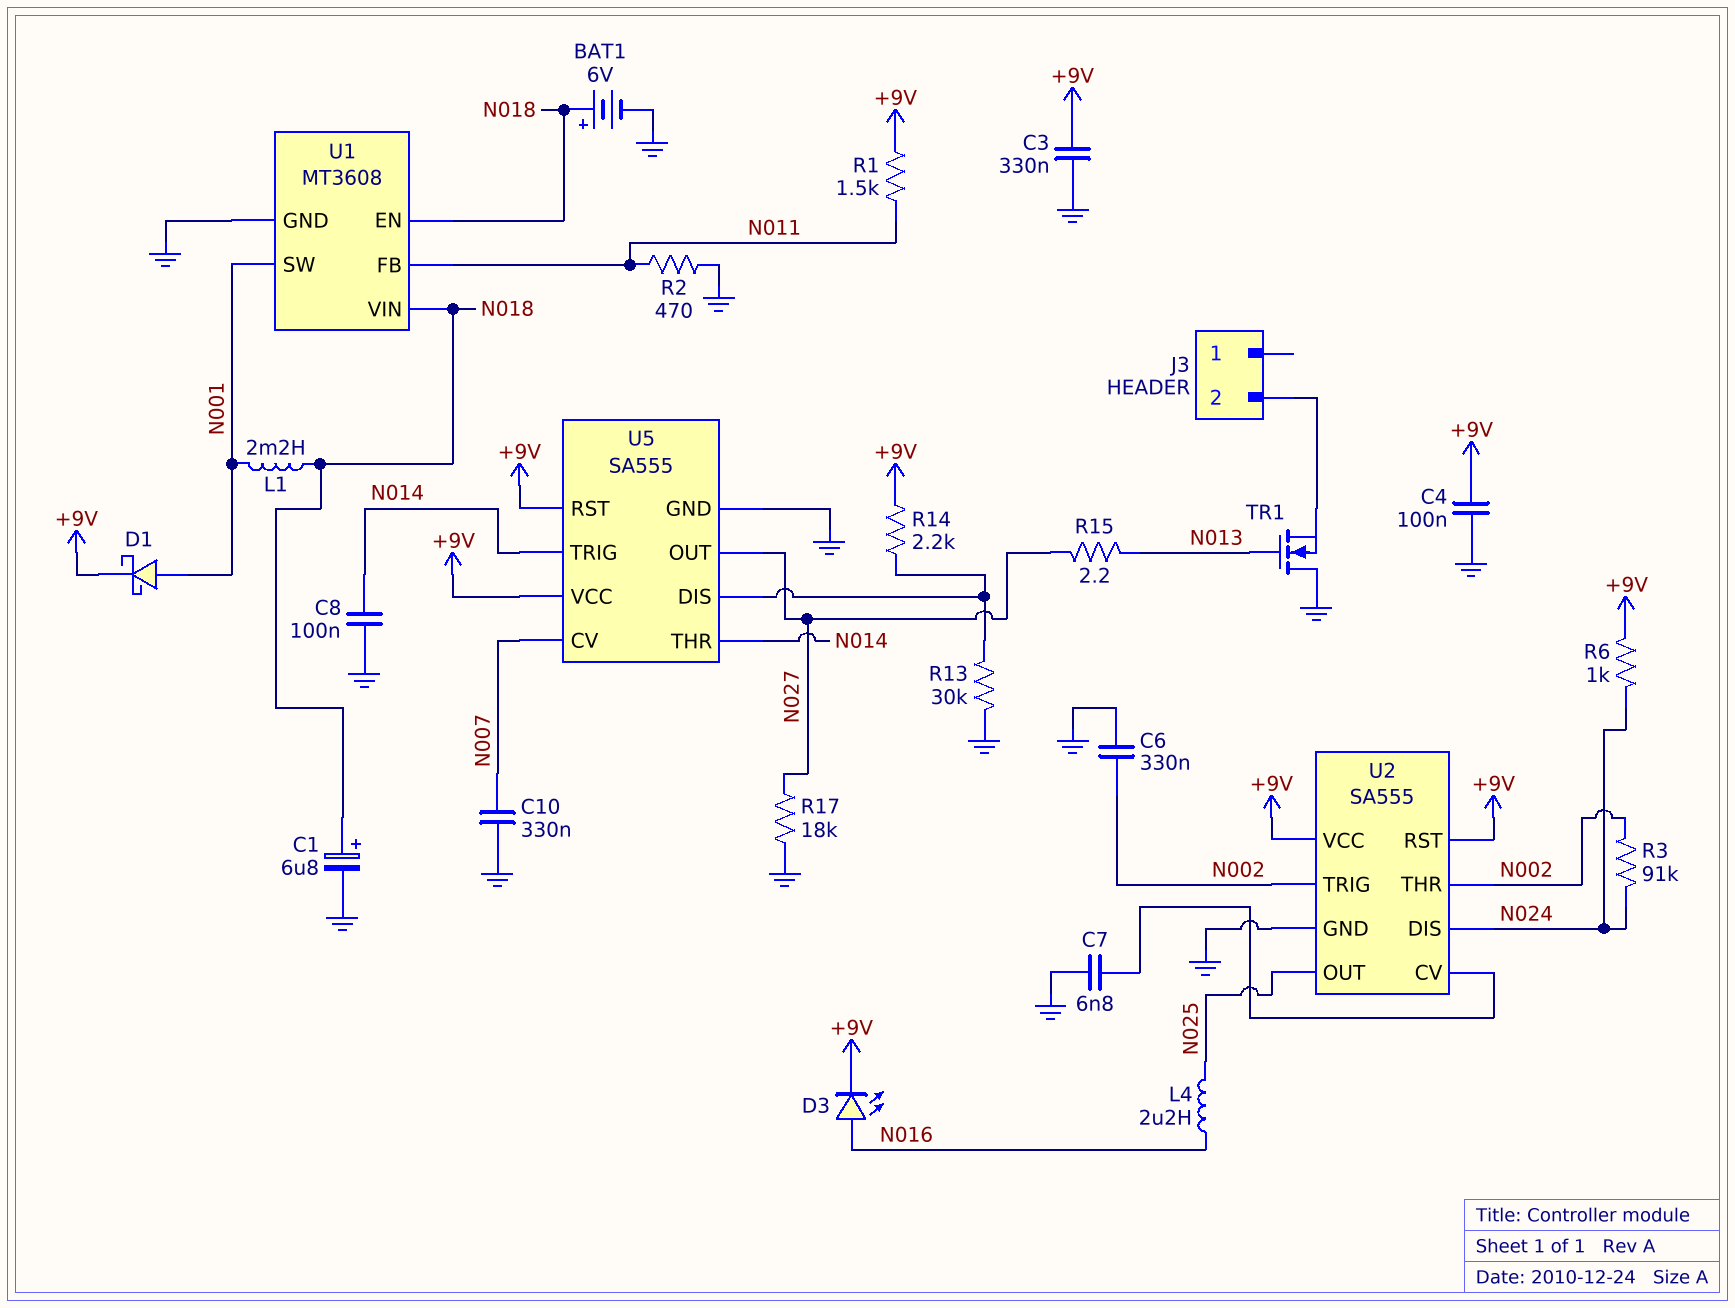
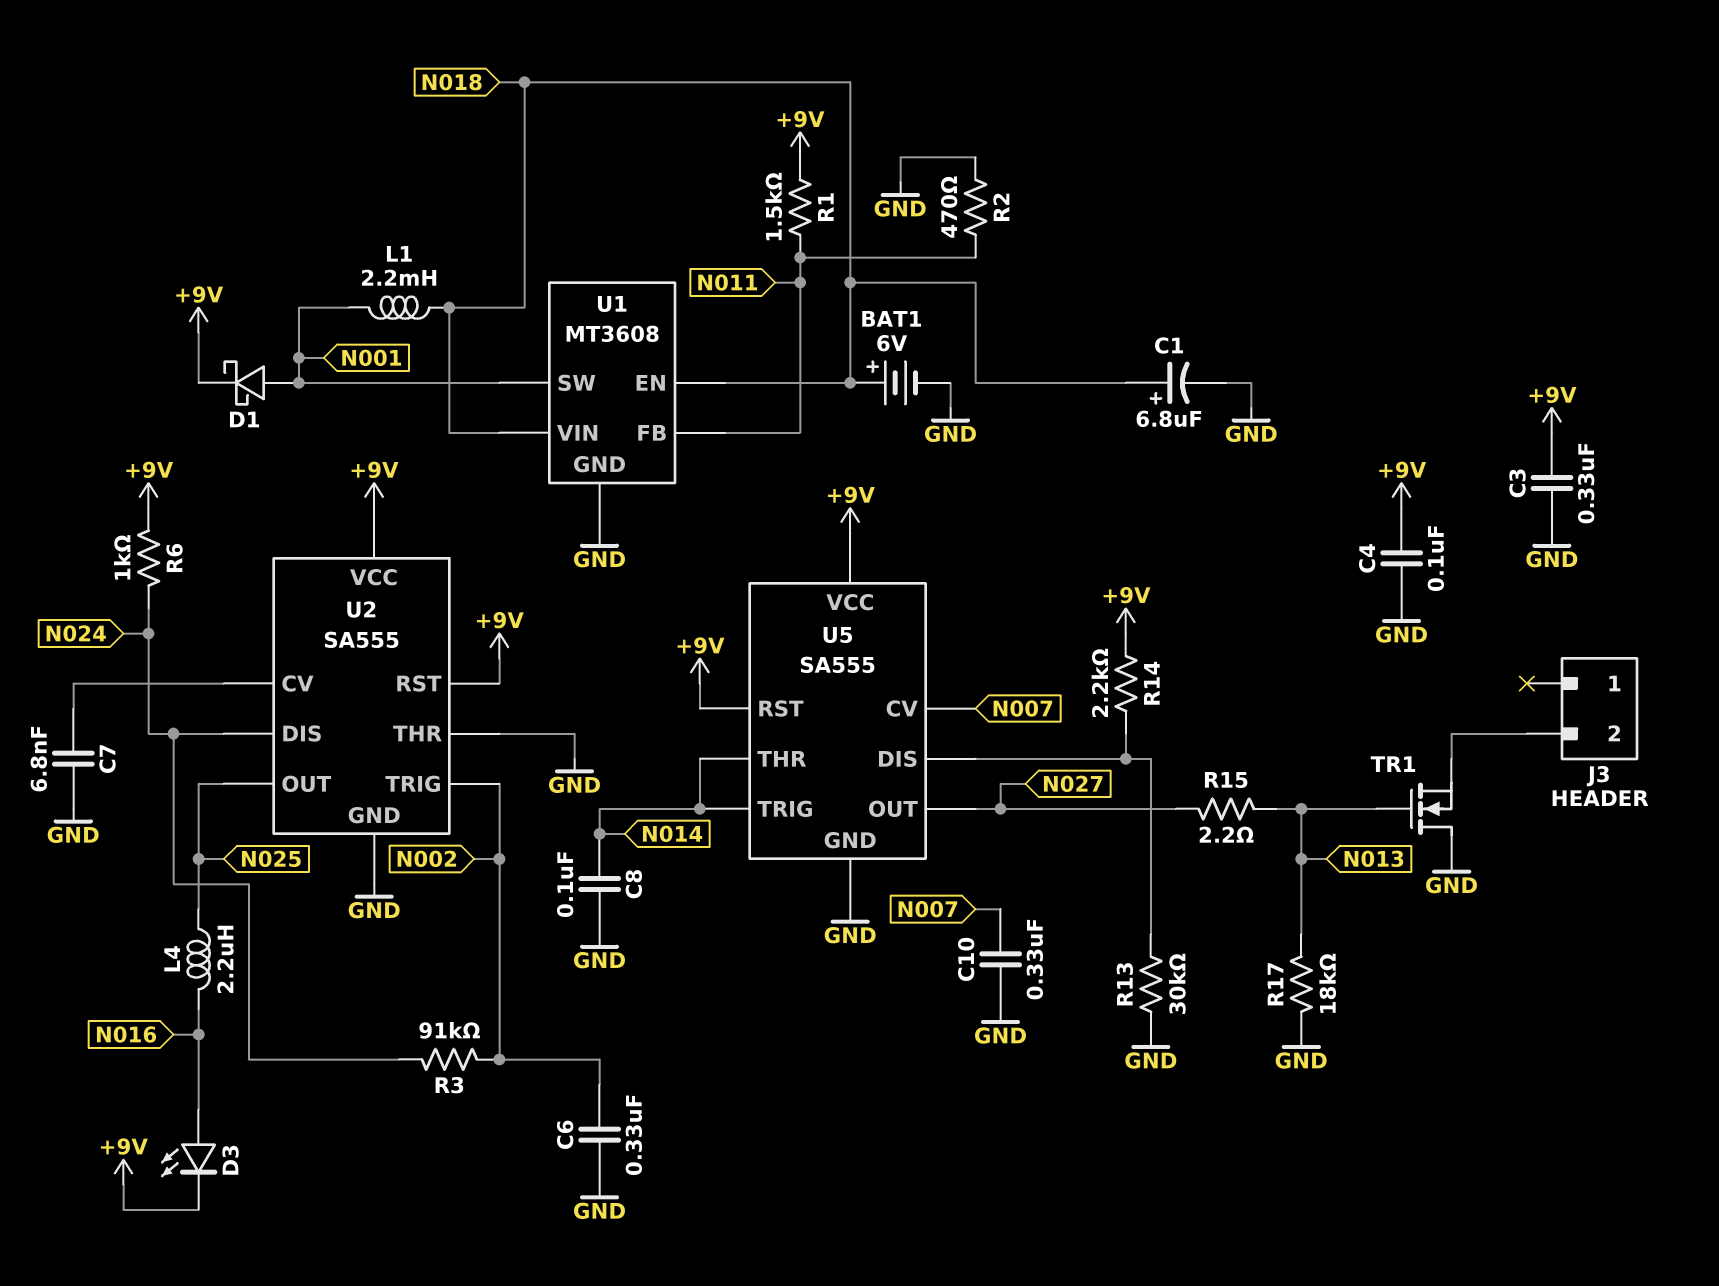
R17: 18k (GND, N027) -> 18k (GND, N013)
U2 pin THR: N002 -> GND

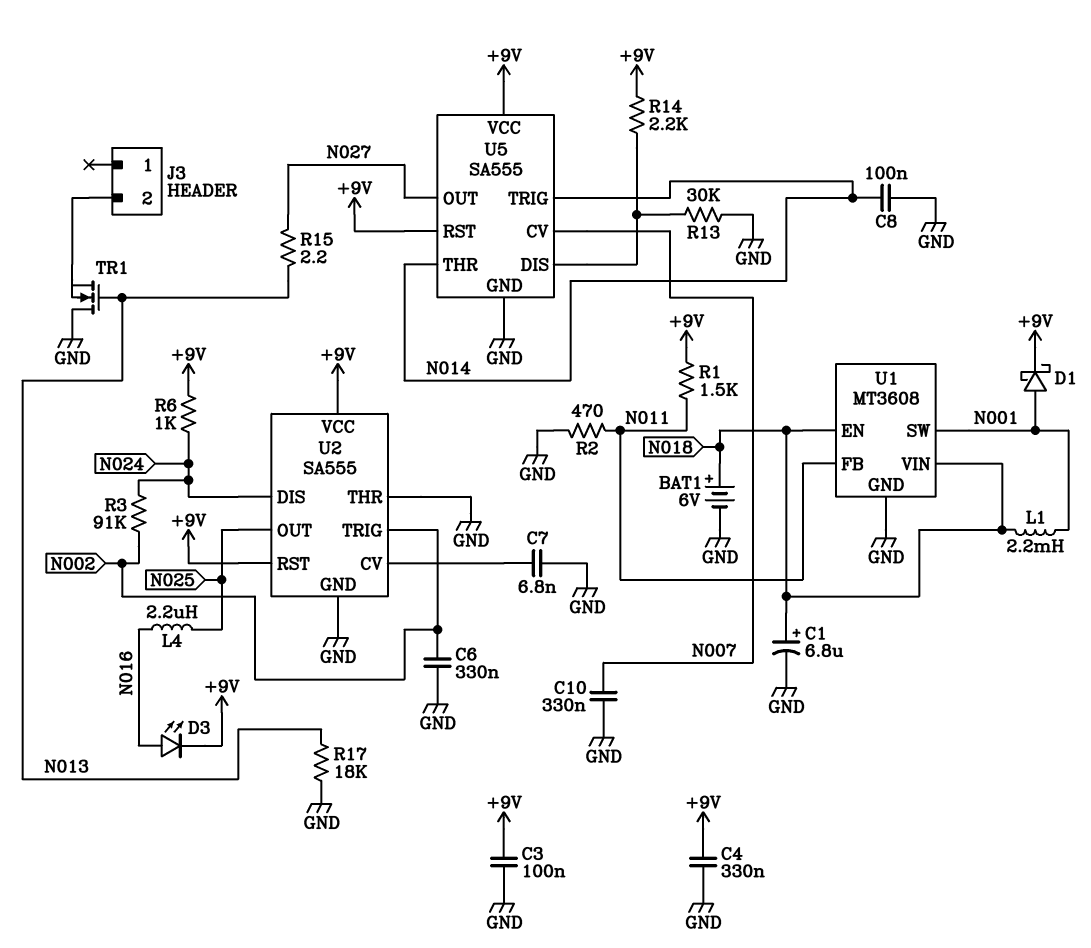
C3: 330nF (+9V, GND) -> 100nF (+9V, GND)
C4: 100nF (+9V, GND) -> 330nF (+9V, GND)

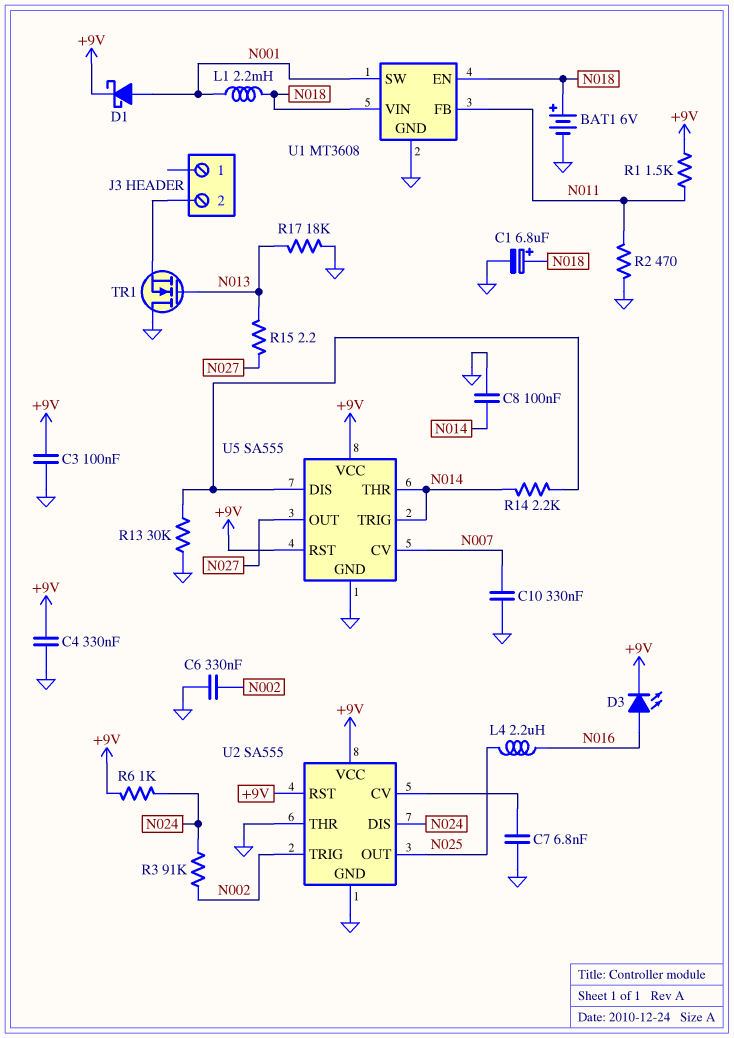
R14: 2.2k (+9V, U5/DIS) -> 2.2k (N014, U5/DIS)

